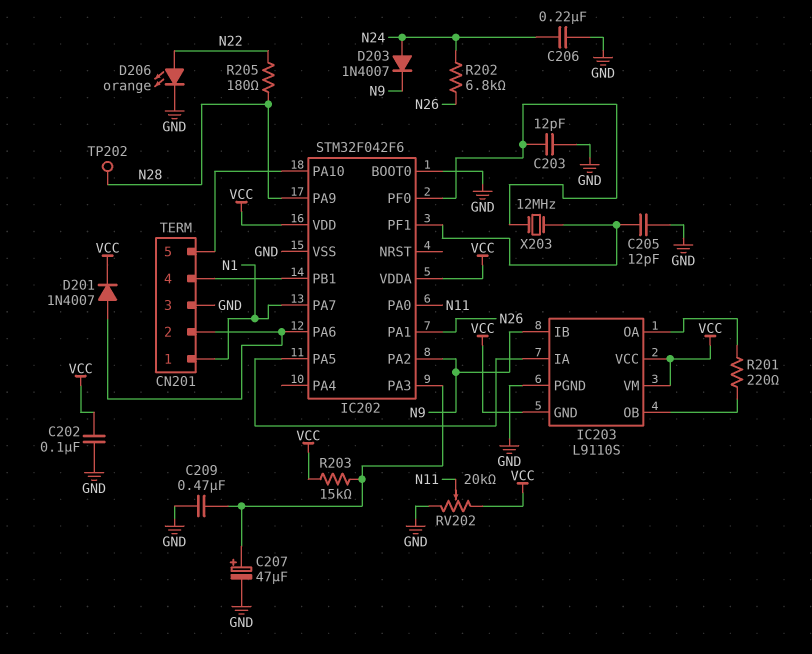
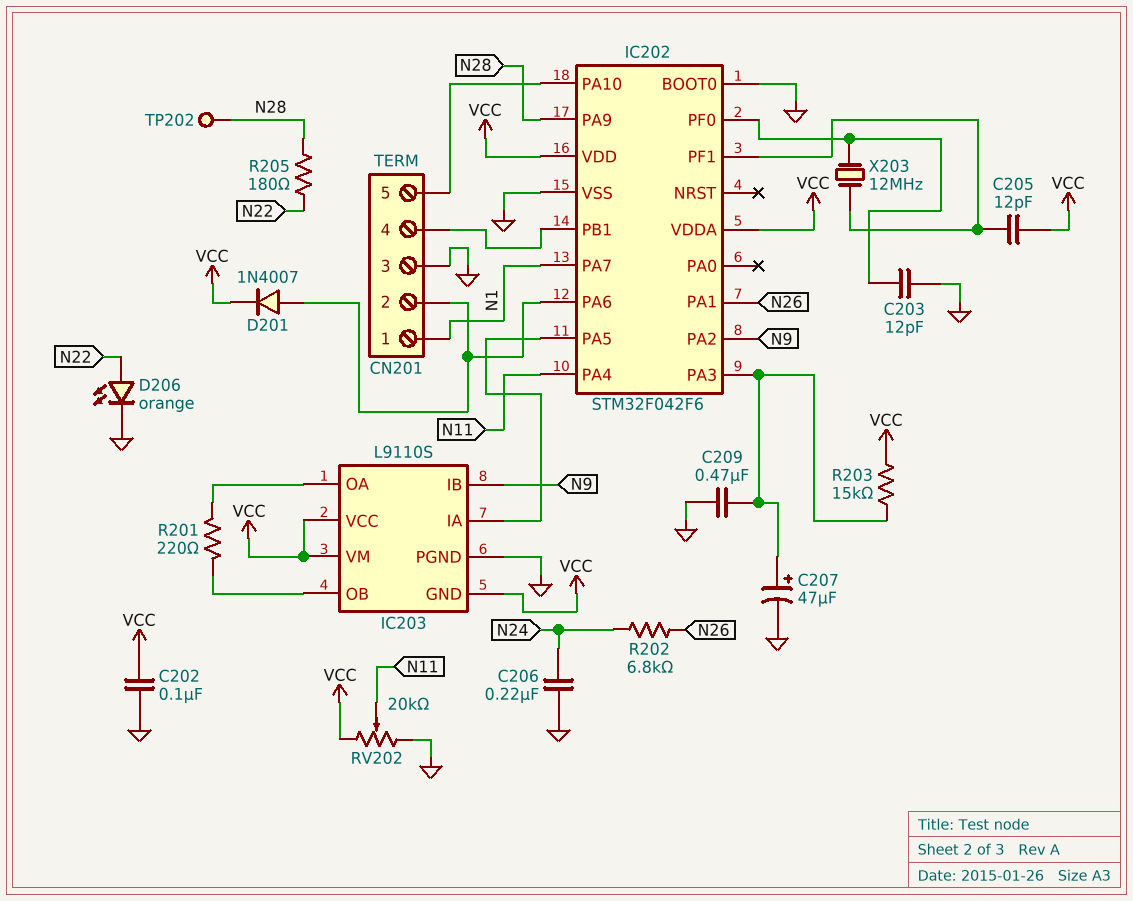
C205: 12pF (GND, IC202/PF1) -> 12pF (IC202/PF1, VCC)
D203: diode 1N4007 (A N24, K N9) -> none
IC202 pin PA0: N11 -> none
IC202 pin PA4: none -> N11

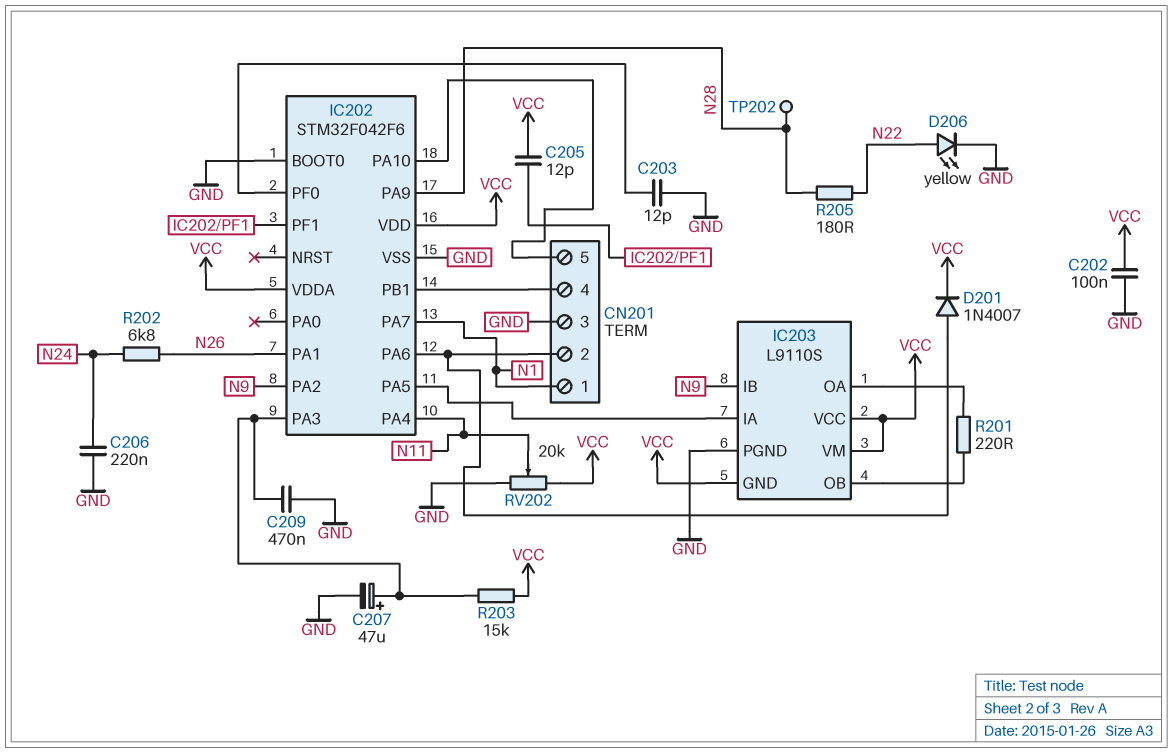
D206: LED orange (A N22, K GND) -> LED yellow (A N22, K GND)
X203: 12MHz (IC202/PF0, IC202/PF1) -> none

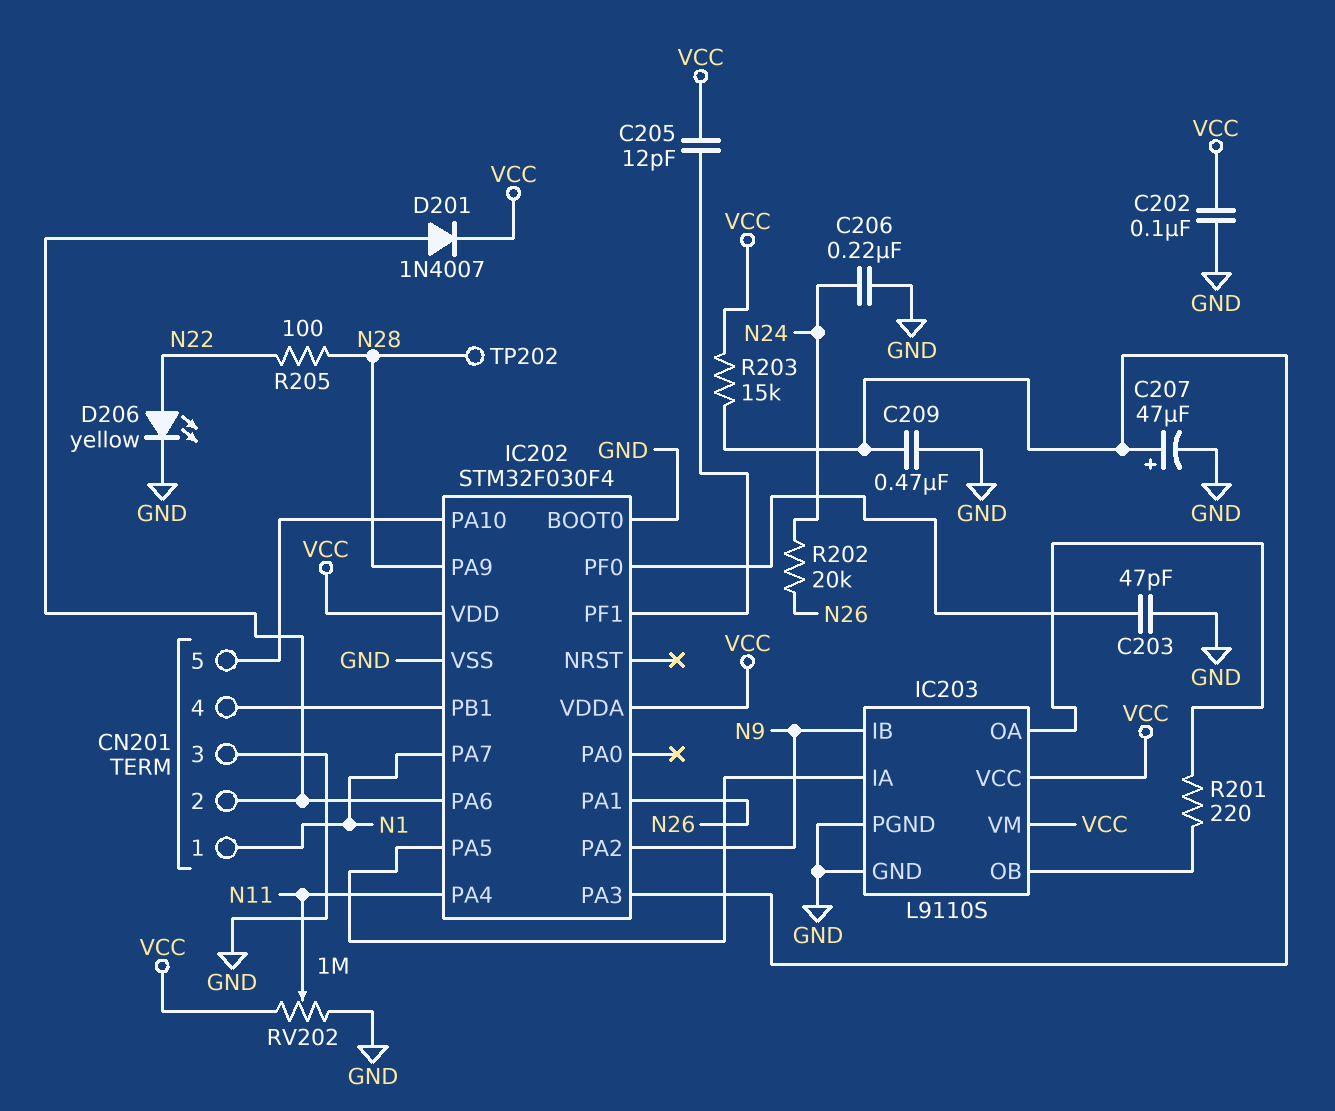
C203: 12pF (GND, IC202/PF0) -> 47pF (GND, IC202/PF0)
IC202: STM32F042F6 -> STM32F030F4
IC203 pin GND: VCC -> GND
R202: 6.8k (N24, N26) -> 20k (N24, N26)
R205: 180 (N22, N28) -> 100 (N22, N28)
RV202: 20k (GND, VCC, wiper N11) -> 1M (GND, VCC, wiper N11)

